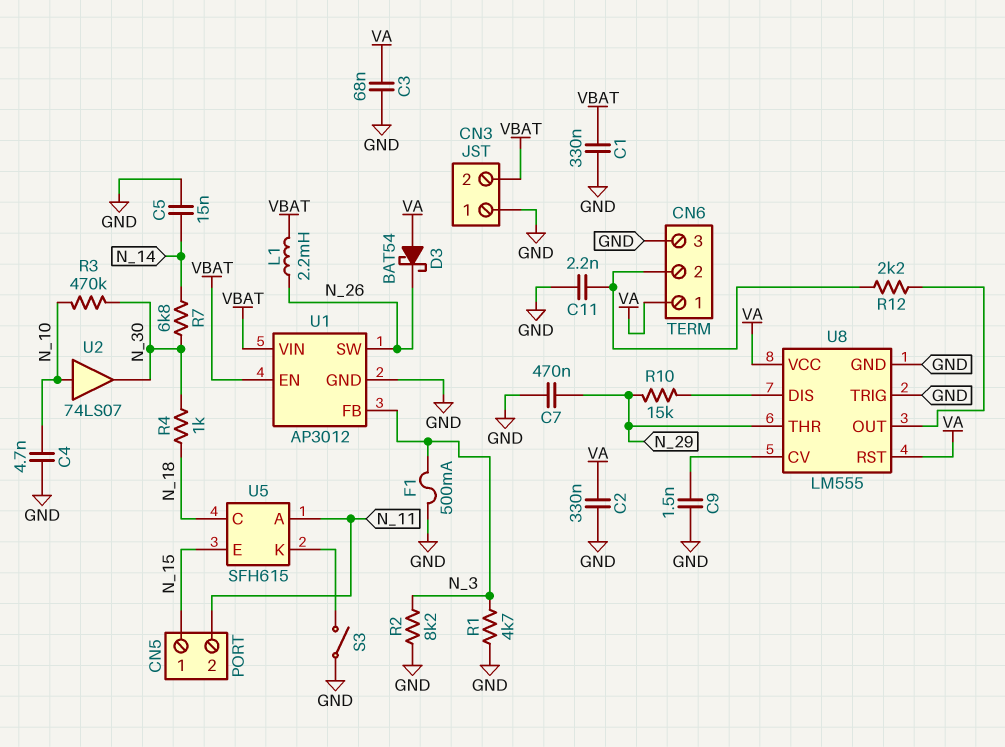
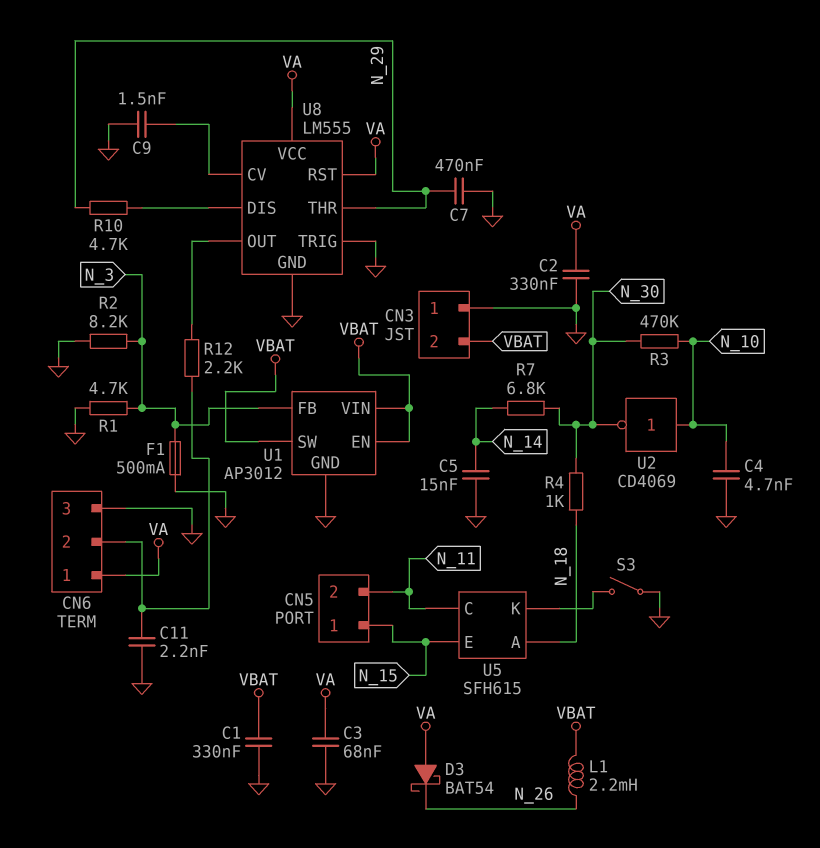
R10: 15k (N_29, U8/DIS) -> 4.7k (N_29, U8/DIS)
U1 pin SW: N_26 -> VBAT
U2: buffer 74LS07 (in N_10, out N_30) -> NOT CD4069 (in N_10, out N_30)
U5 pin A: N_11 -> N_18
U5 pin C: N_18 -> N_11

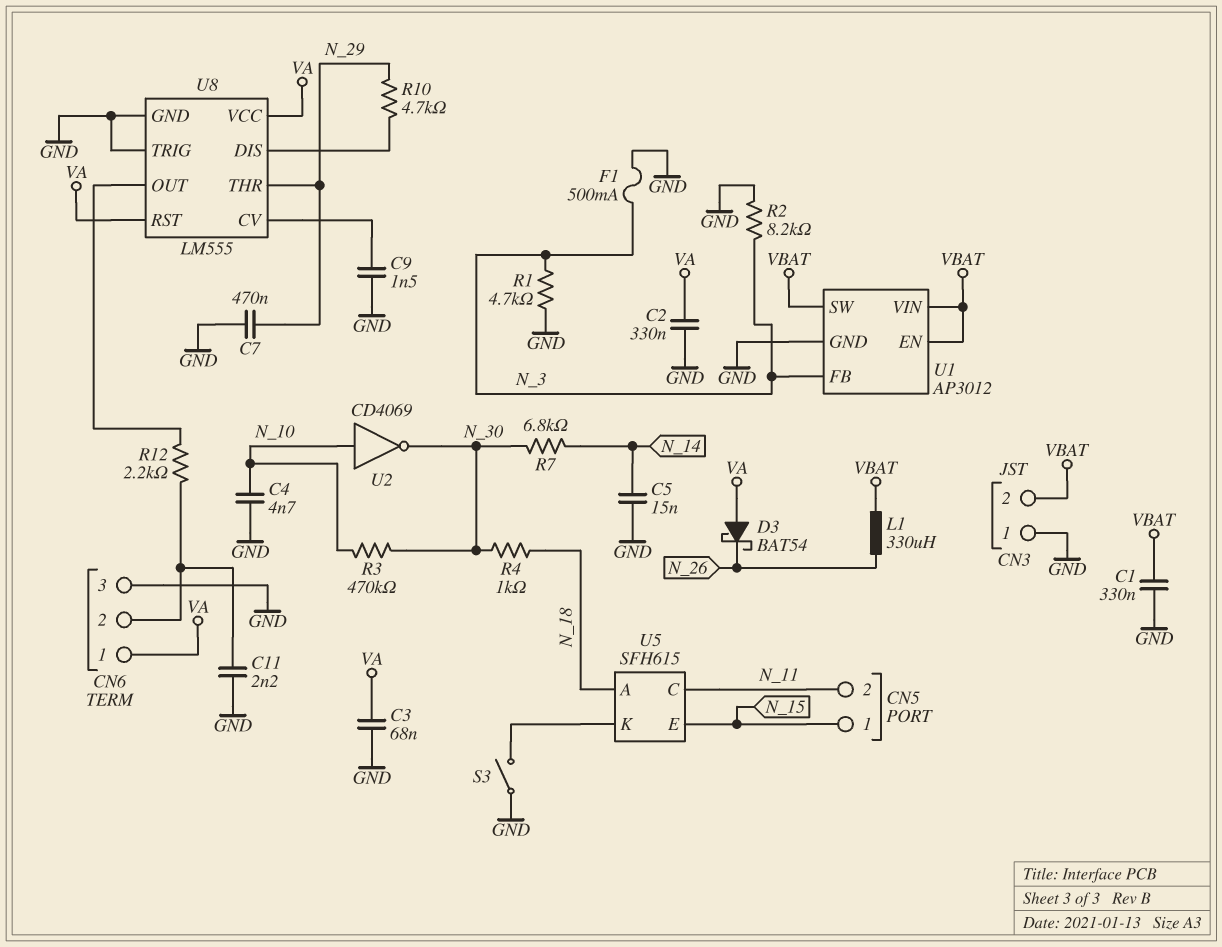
L1: 2.2mH (N_26, VBAT) -> 330uH (N_26, VBAT)

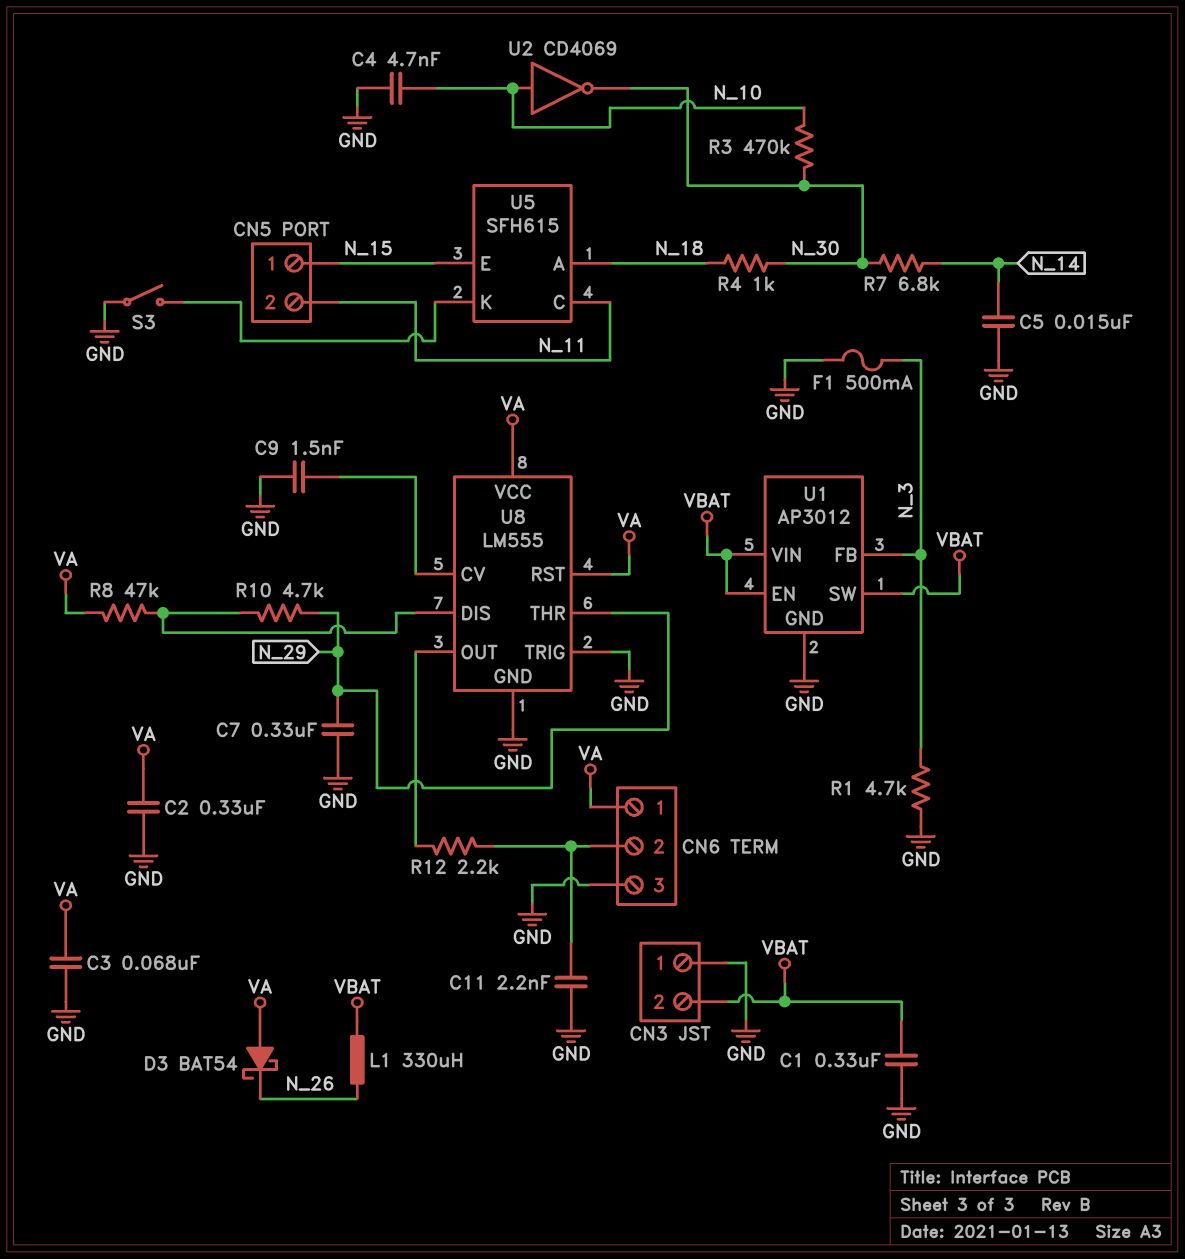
C7: 470nF (GND, N_29) -> 330nF (GND, N_29)
R2: 8.2k (GND, N_3) -> none
R8: none -> 47k (U8/DIS, VA)

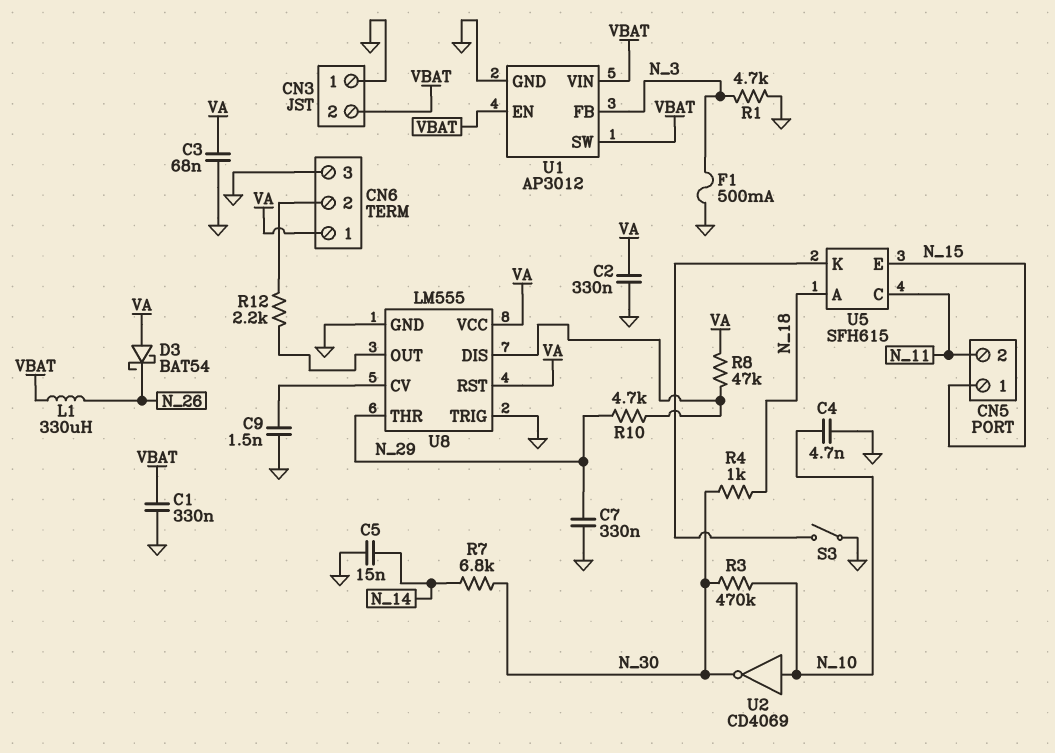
C11: 2.2nF (CN6/2, GND) -> none

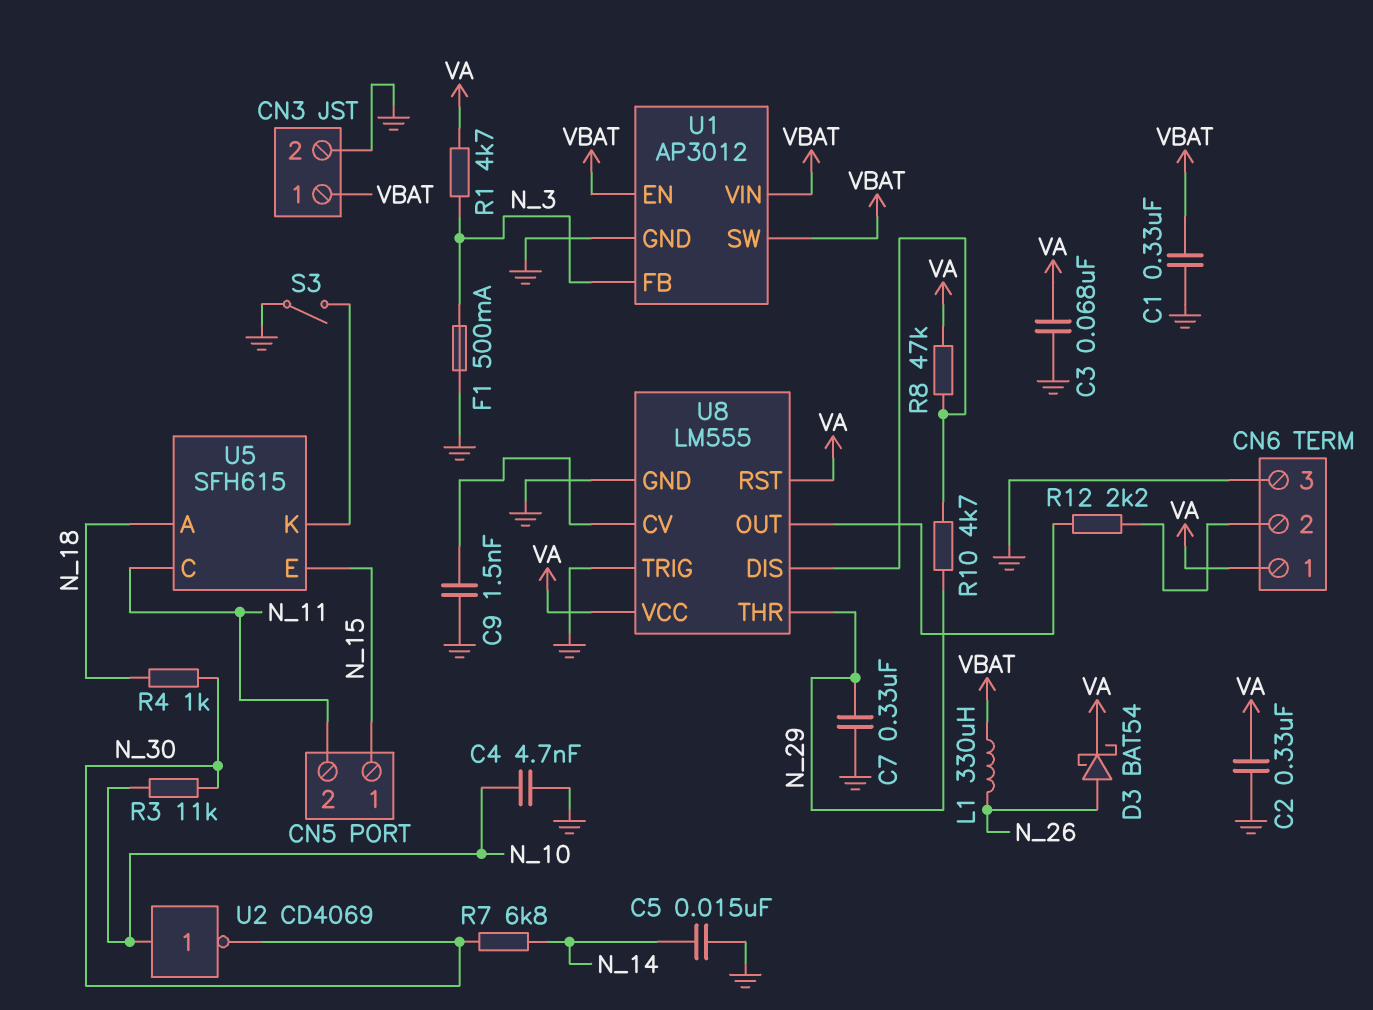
CN3 pin 1: GND -> VBAT
CN3 pin 2: VBAT -> GND
D3: schottky BAT54 (A VA, K N_26) -> schottky BAT54 (A N_26, K VA)
R1: 4.7k (GND, N_3) -> 4.7k (N_3, VA)
R3: 470k (N_10, N_30) -> 11k (N_10, N_30)

